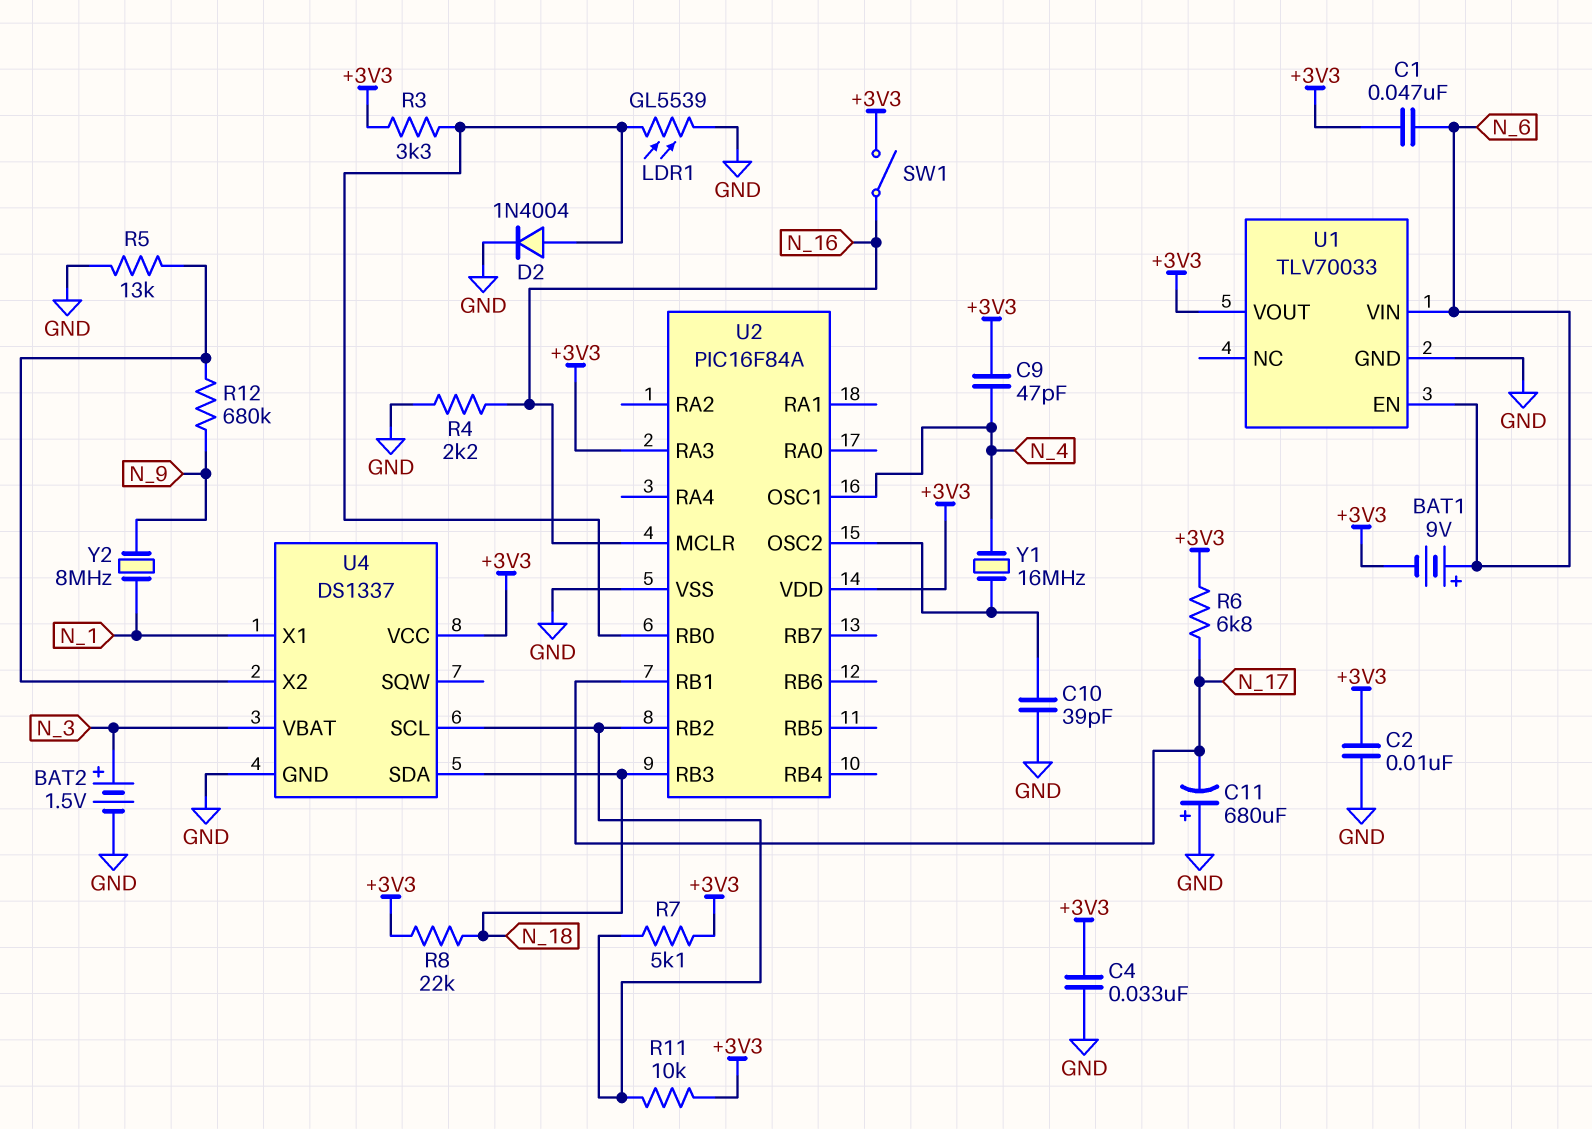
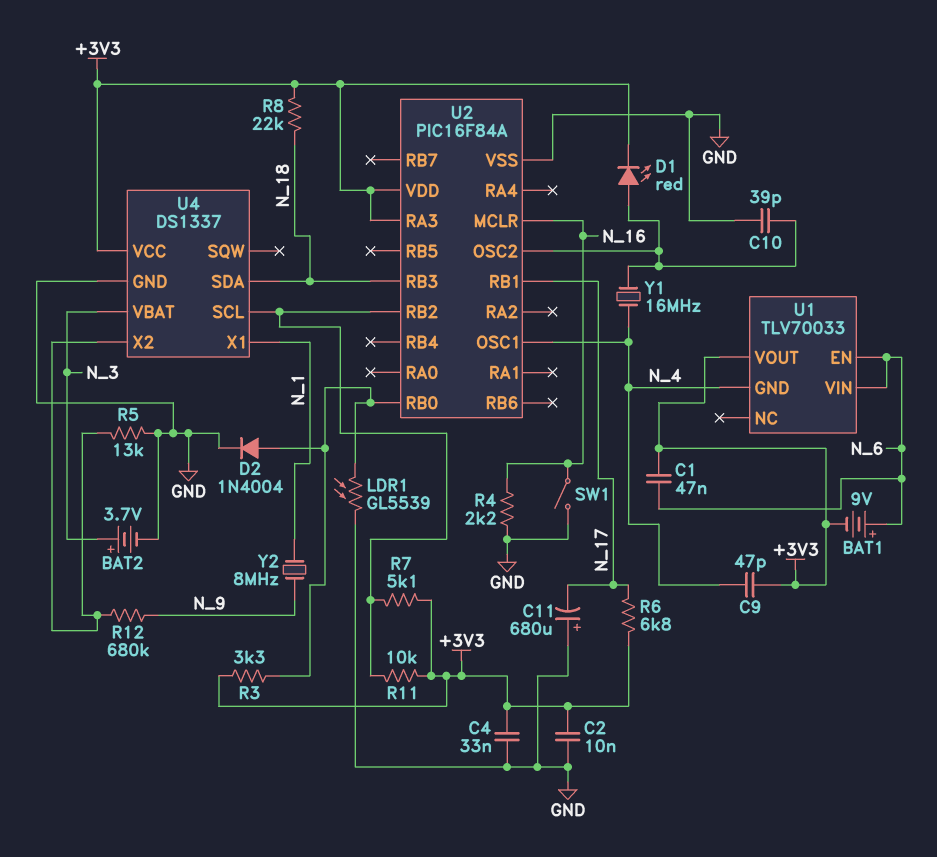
BAT2: 1.5V (plus N_3, minus GND) -> 3.7V (plus N_3, minus GND)
D1: none -> LED red (A U2/OSC2, K +3V3)
SW1: switch (+3V3, N_16) -> switch (GND, N_16)
U1 pin GND: GND -> N_4

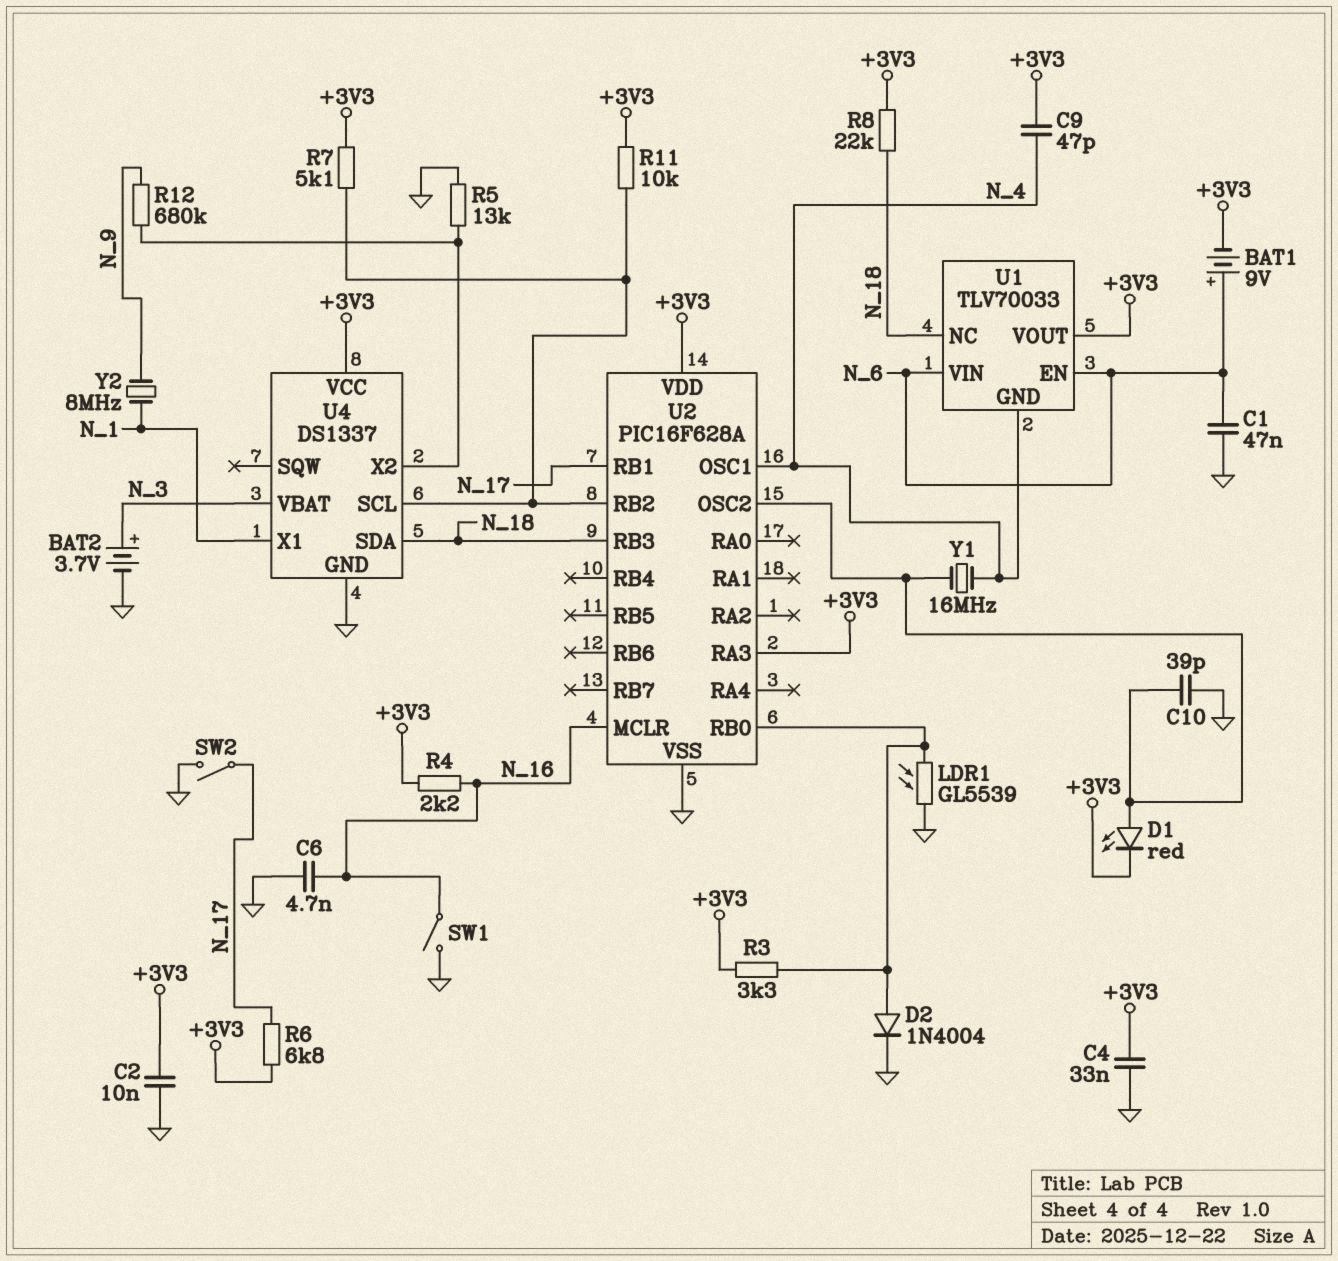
C1: 47nF (+3V3, N_6) -> 47nF (GND, N_6)
C6: none -> 4.7nF (GND, N_16)
C11: 680uF (plus GND, minus N_17) -> none
R4: 2.2k (GND, N_16) -> 2.2k (+3V3, N_16)
SW2: none -> switch (GND, N_17)
U1 pin NC: none -> N_18
U2: PIC16F84A -> PIC16F628A

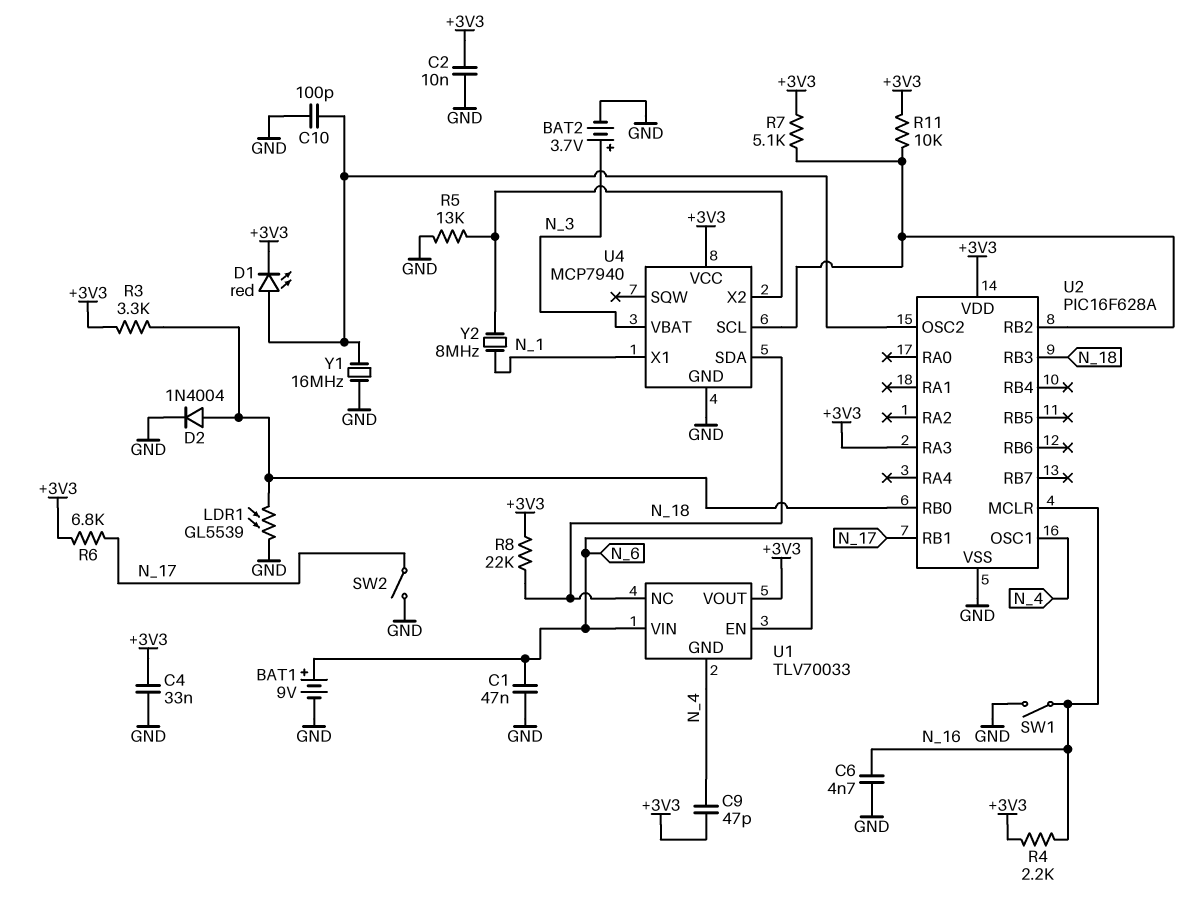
BAT1: 9V (plus N_6, minus +3V3) -> 9V (plus N_6, minus GND)
C10: 39pF (GND, U2/OSC2) -> 100pF (GND, U2/OSC2)
R12: 680k (N_9, U4/X2) -> none
U4: DS1337 -> MCP7940
Y1: 16MHz (N_4, U2/OSC2) -> 16MHz (GND, U2/OSC2)
Y2: 8MHz (N_1, N_9) -> 8MHz (N_1, U4/X2)

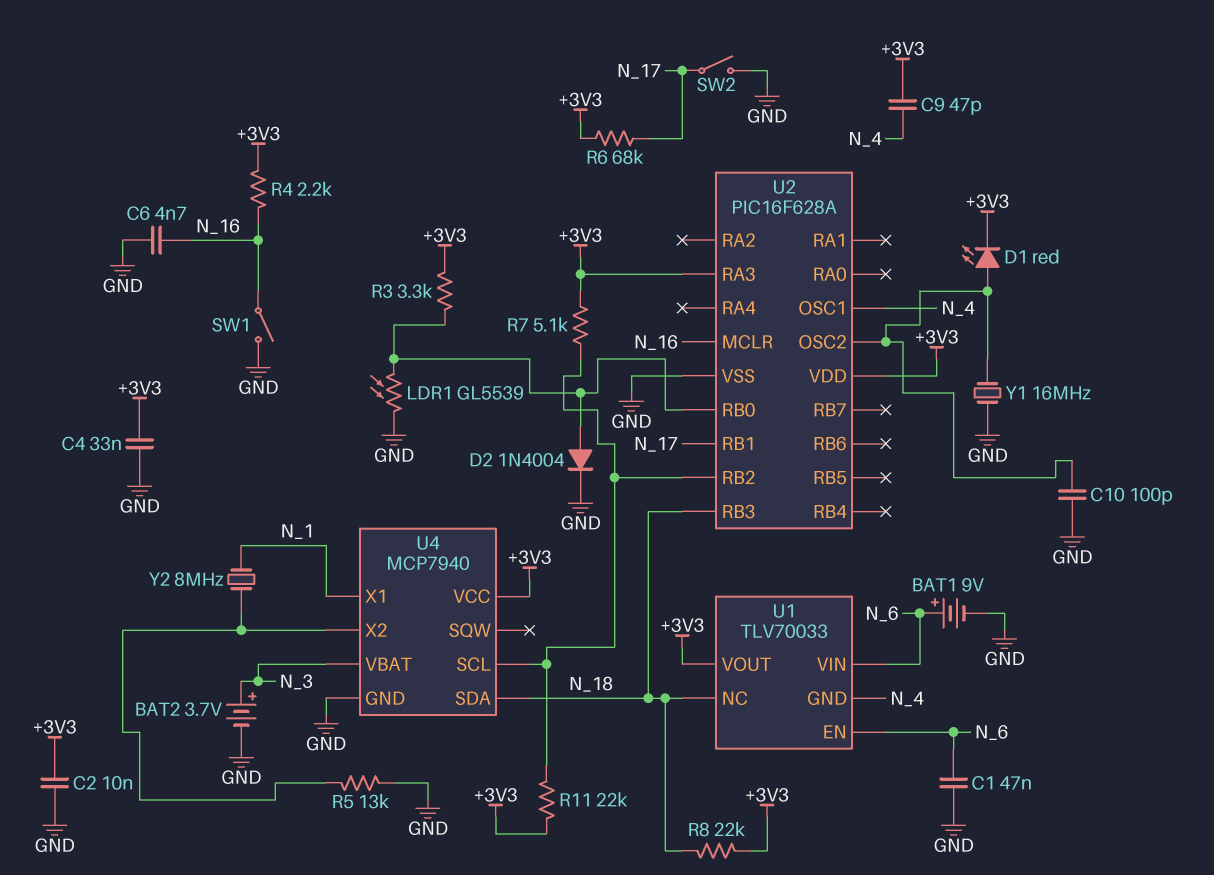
R6: 6.8k (+3V3, N_17) -> 68k (+3V3, N_17)
R11: 10k (+3V3, U2/RB2) -> 22k (+3V3, U2/RB2)

